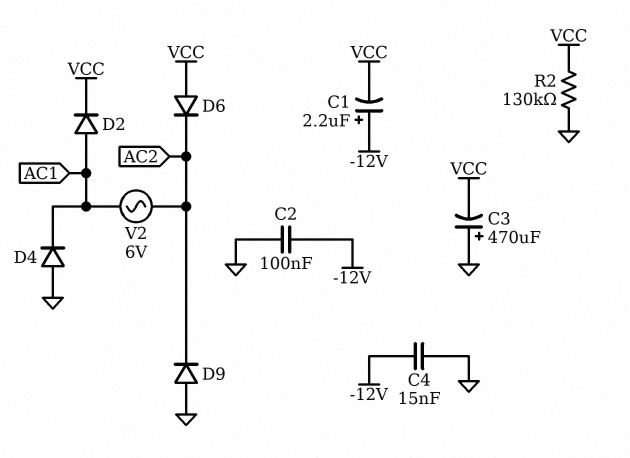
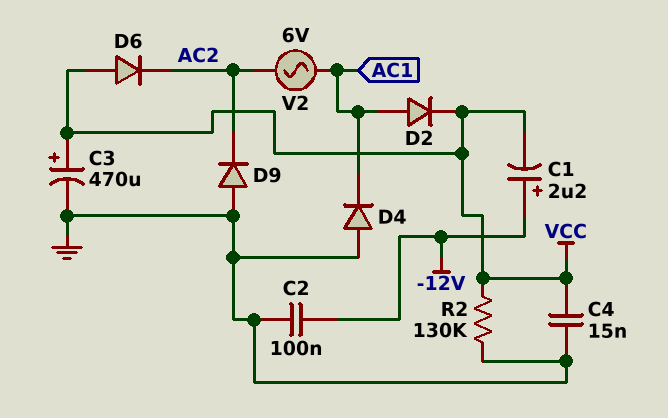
C3: 470uF (plus GND, minus VCC) -> 470uF (plus VCC, minus GND)
C4: 15nF (-12V, GND) -> 15nF (GND, VCC)

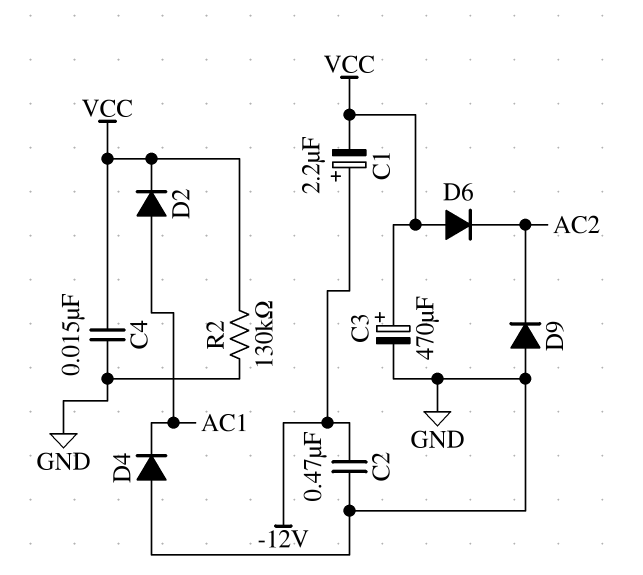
C2: 100nF (-12V, GND) -> 470nF (-12V, GND)
V2: AC 6V (AC1, AC2) -> none

